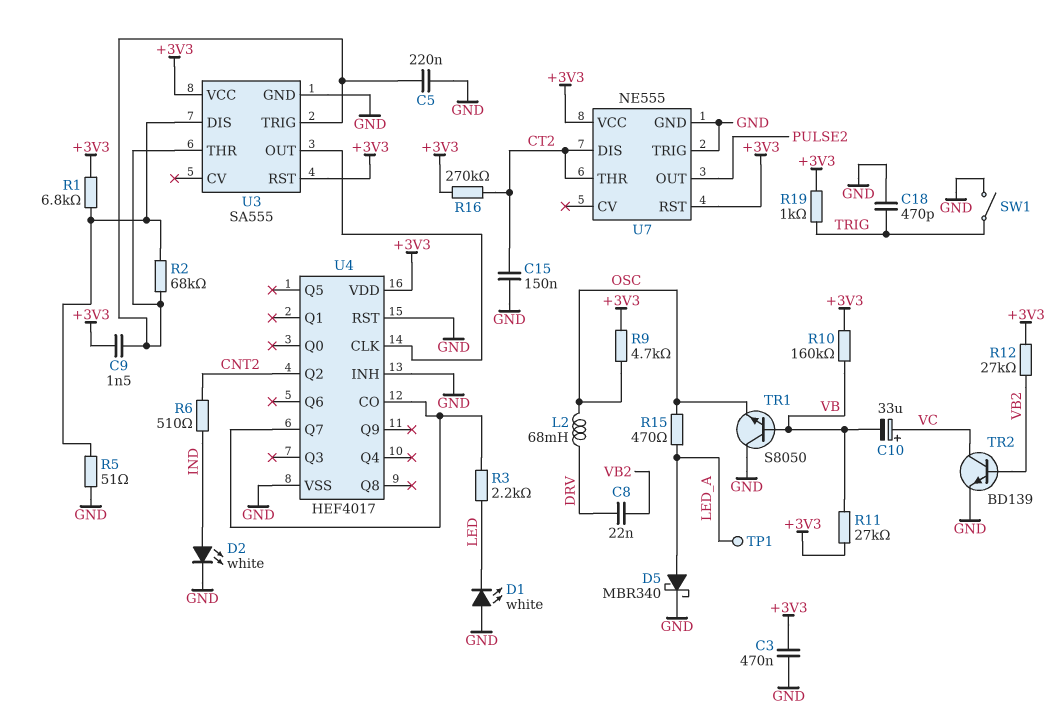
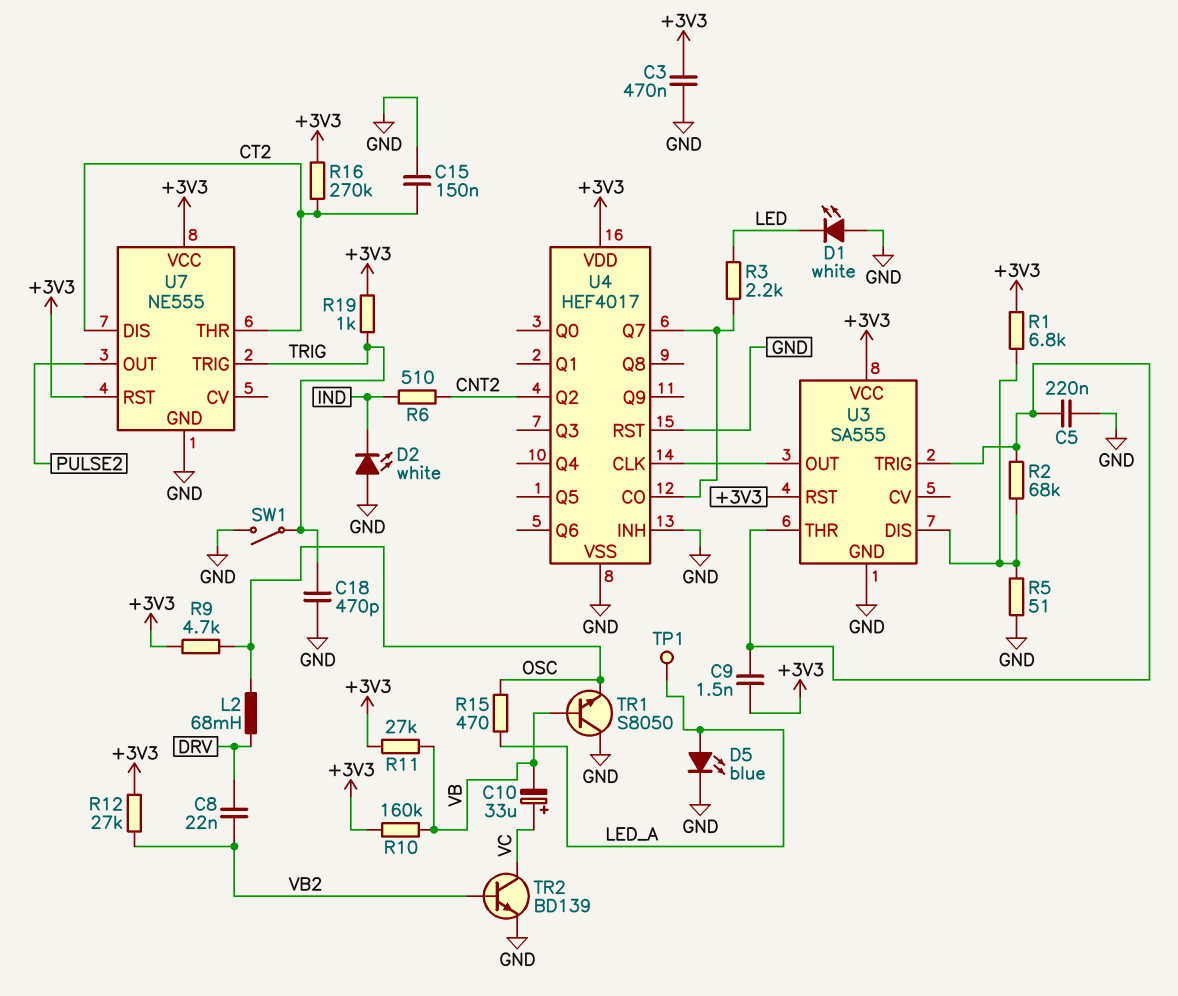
D2: LED white (A IND, K GND) -> LED white (A GND, K IND)
D5: schottky MBR340 (A LED_A, K GND) -> LED blue (A LED_A, K GND)
U7 pin TRIG: GND -> TRIG

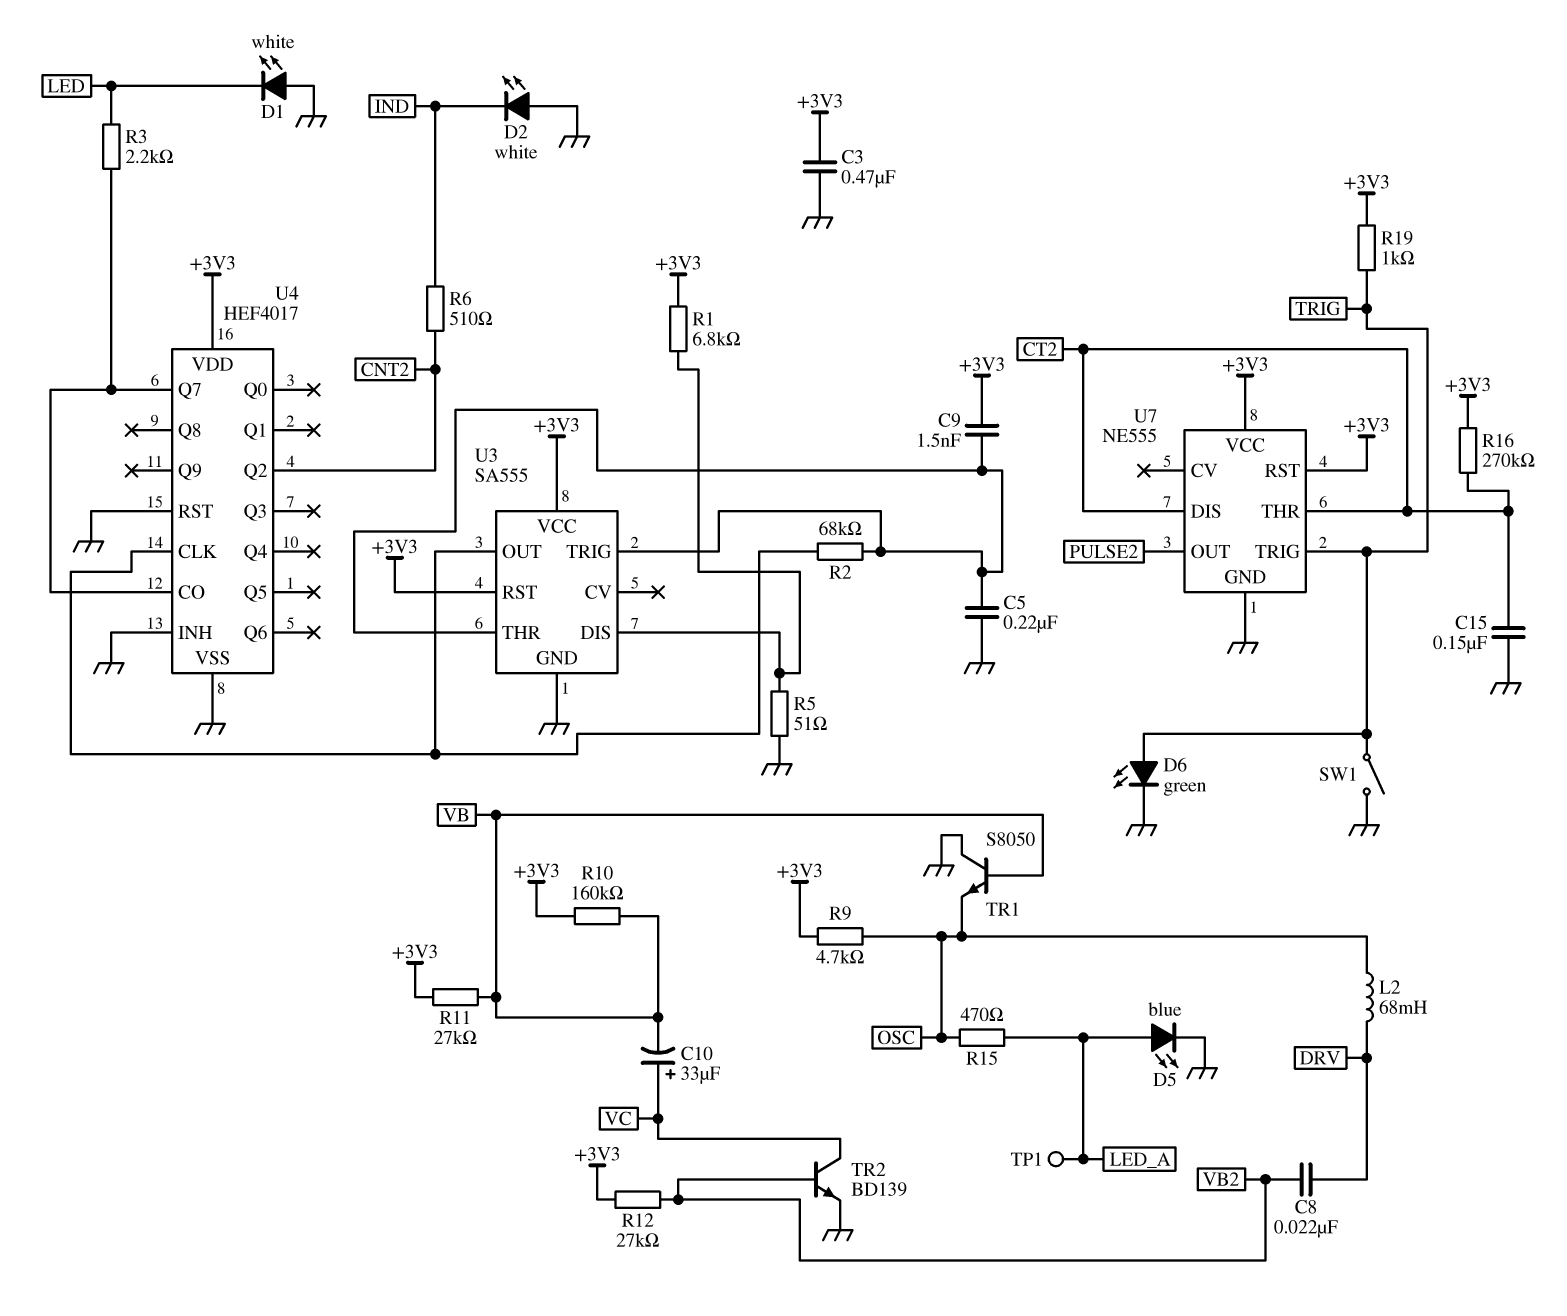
C18: 470pF (GND, TRIG) -> none
D6: none -> LED green (A TRIG, K GND)
R2: 68k (U3/DIS, U3/THR) -> 68k (U3/OUT, U3/THR)

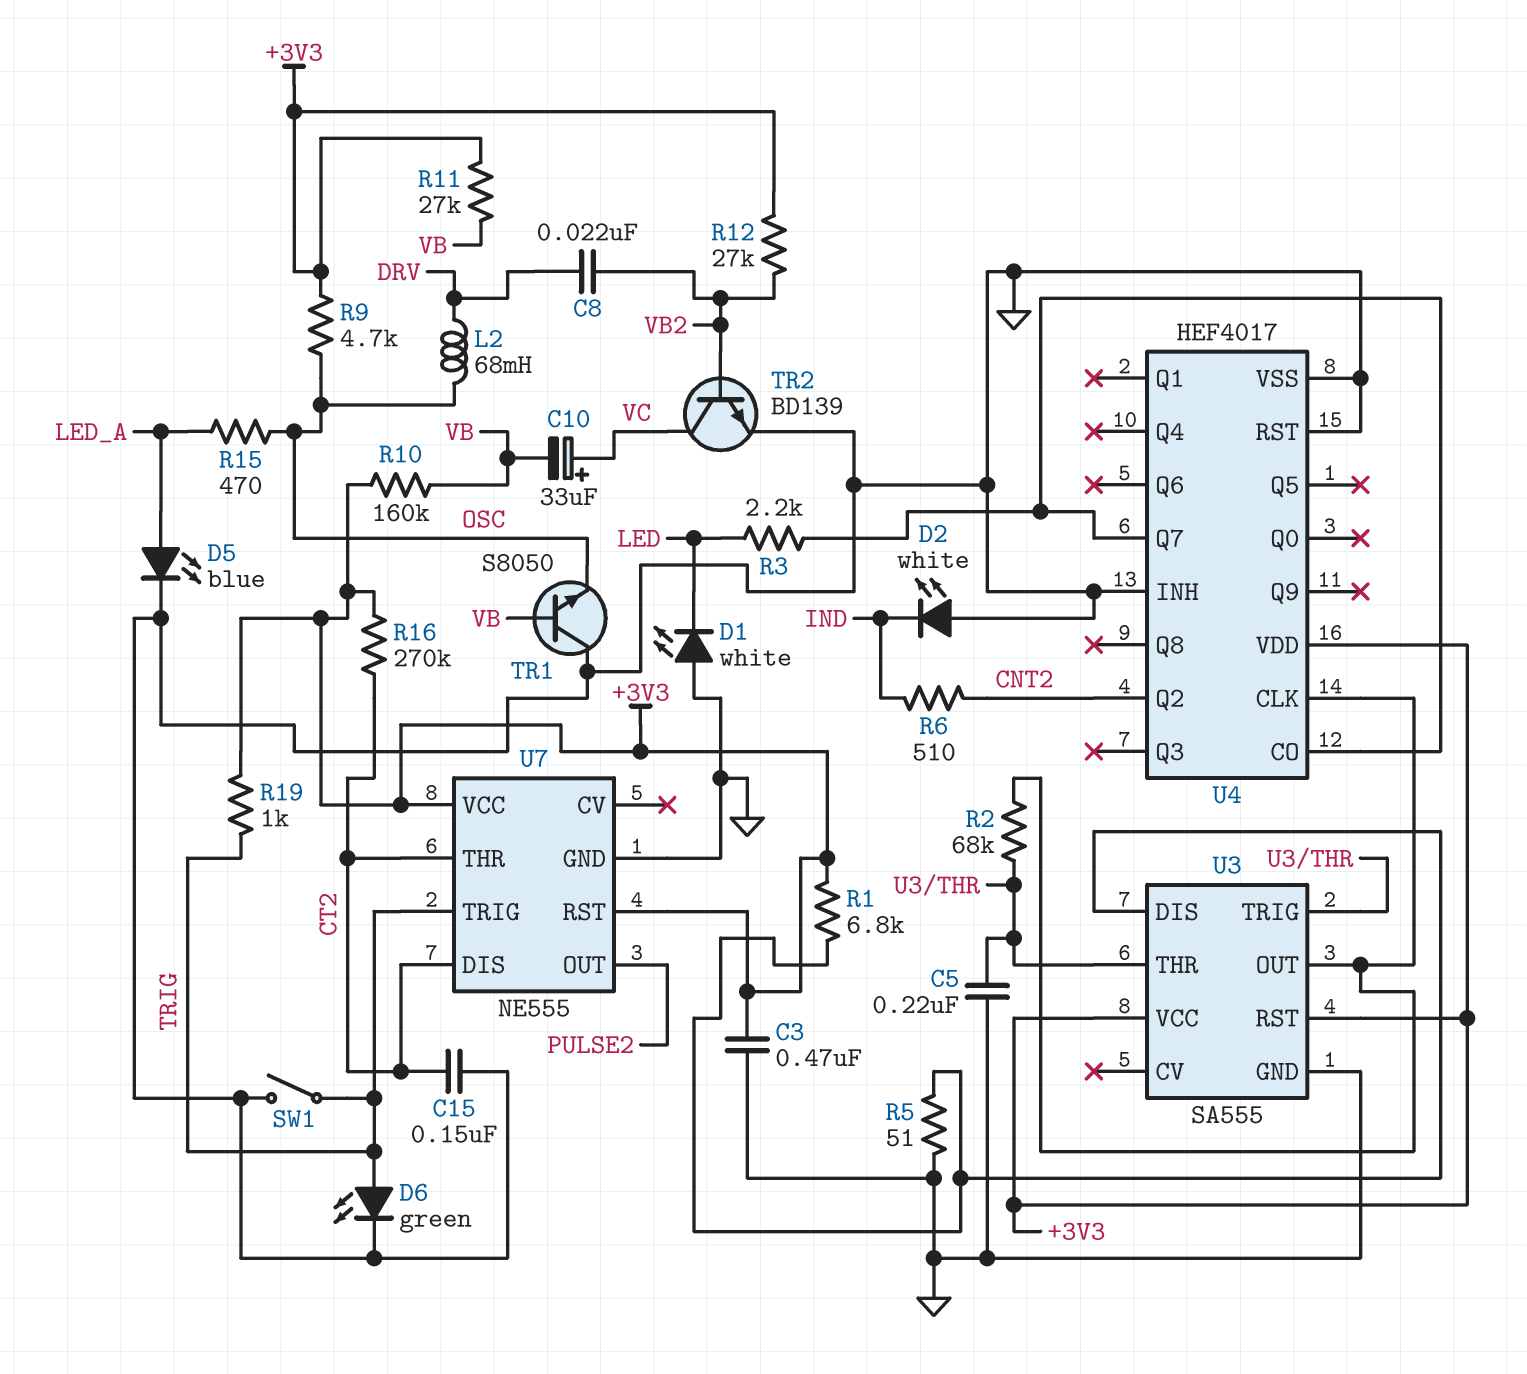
C9: 1.5nF (+3V3, U3/THR) -> none
TP1: test point (LED_A) -> none

